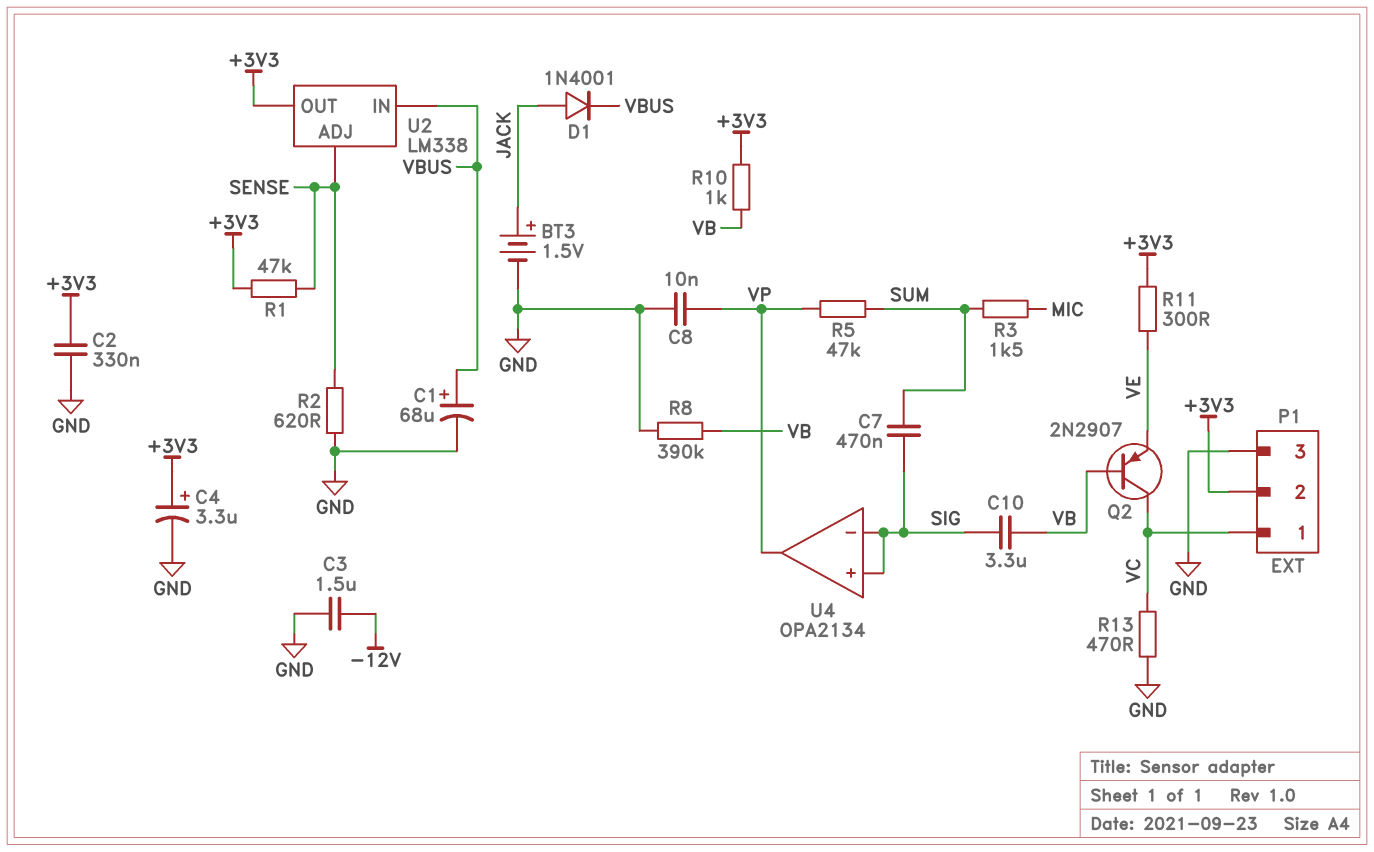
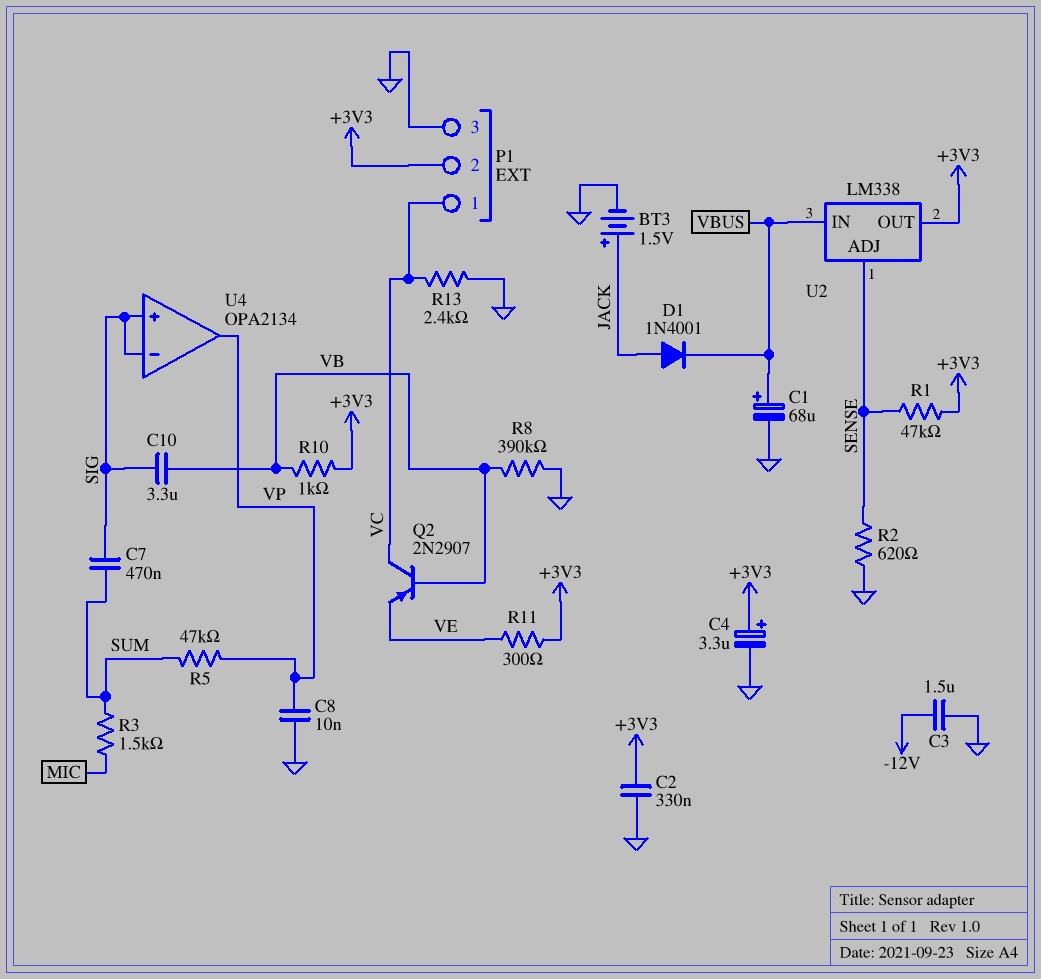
R13: 470 (GND, VC) -> 2.4k (GND, VC)

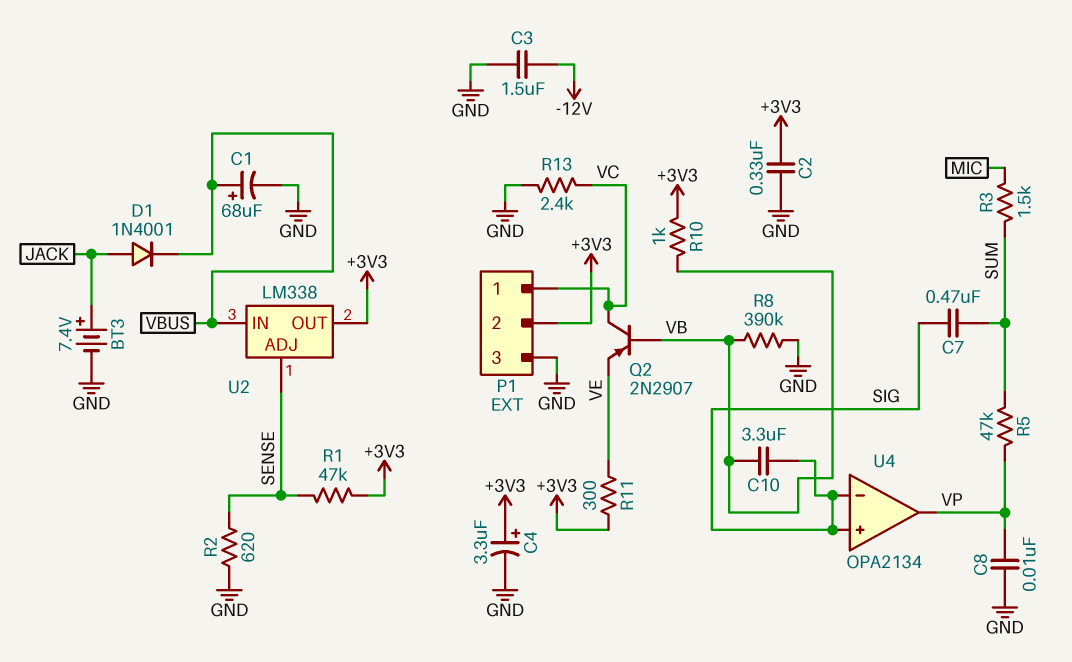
BT3: 1.5V (plus JACK, minus GND) -> 7.4V (plus JACK, minus GND)

